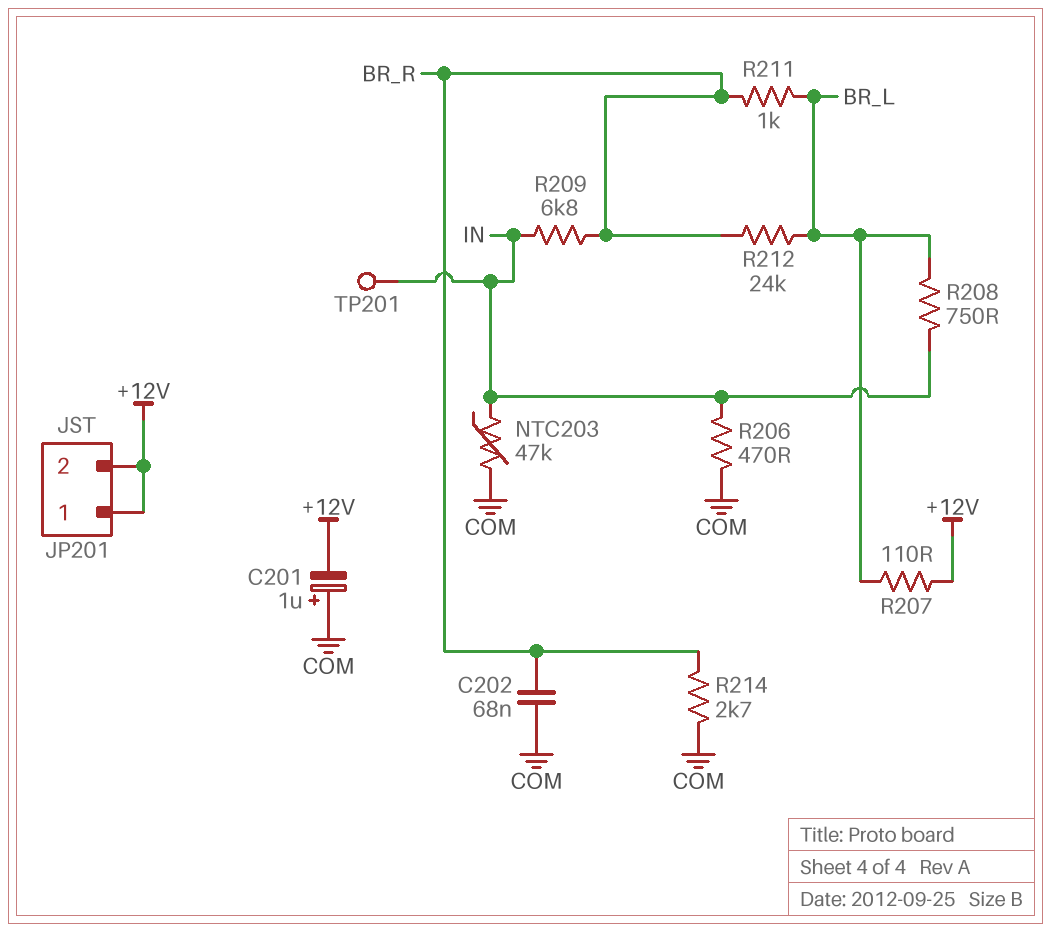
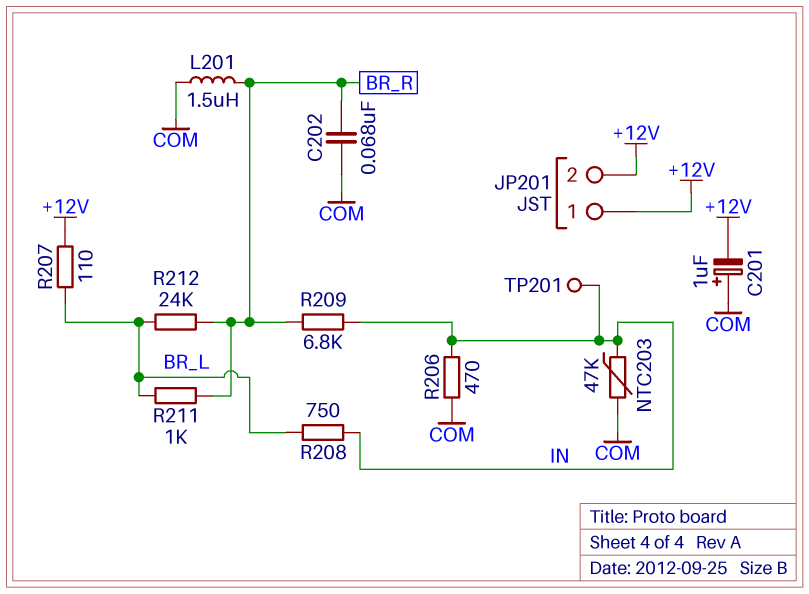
L201: none -> 1.5uH (BR_R, COM)
R214: 2.7k (BR_R, COM) -> none

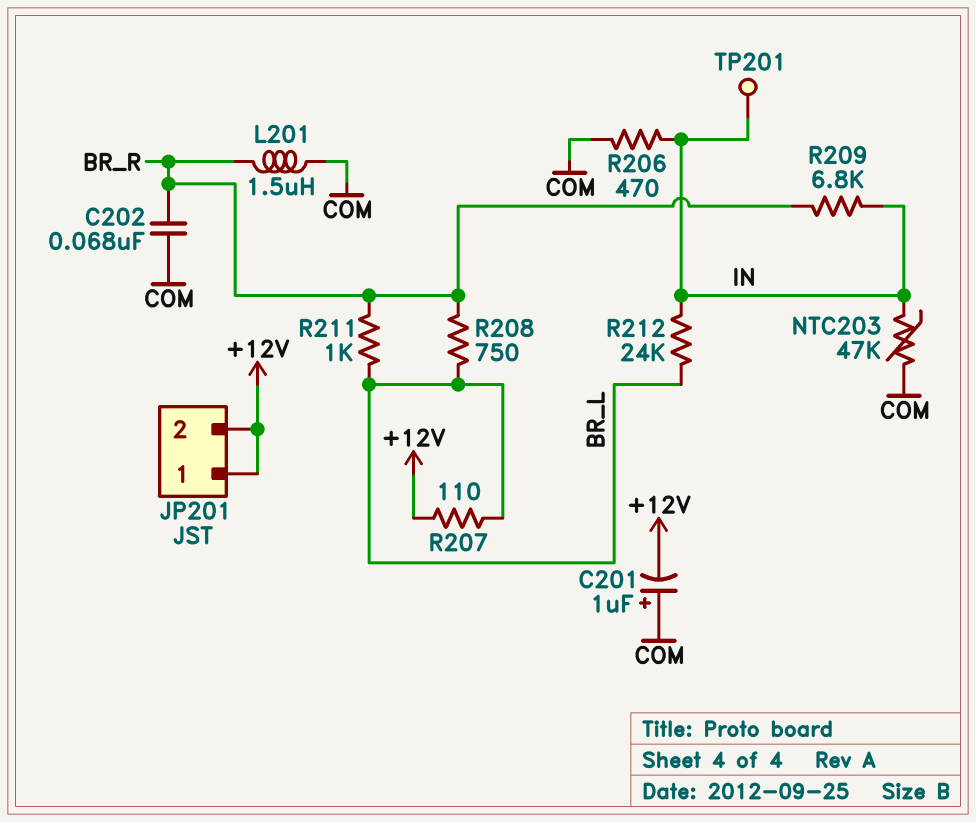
R208: 750 (BR_L, IN) -> 750 (BR_L, BR_R)
R212: 24k (BR_L, BR_R) -> 24k (BR_L, IN)

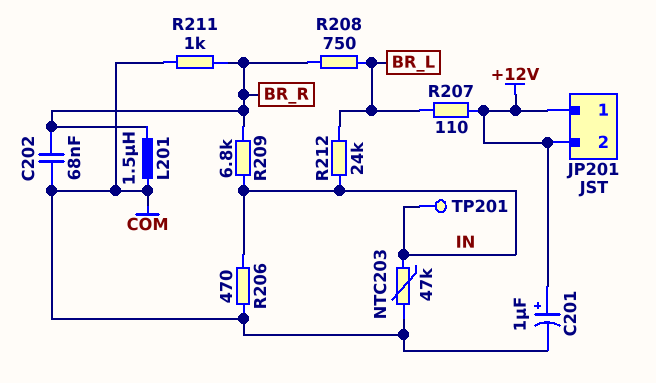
C201: 1uF (plus COM, minus +12V) -> 1uF (plus +12V, minus COM)
R211: 1k (BR_L, BR_R) -> 1k (BR_R, COM)

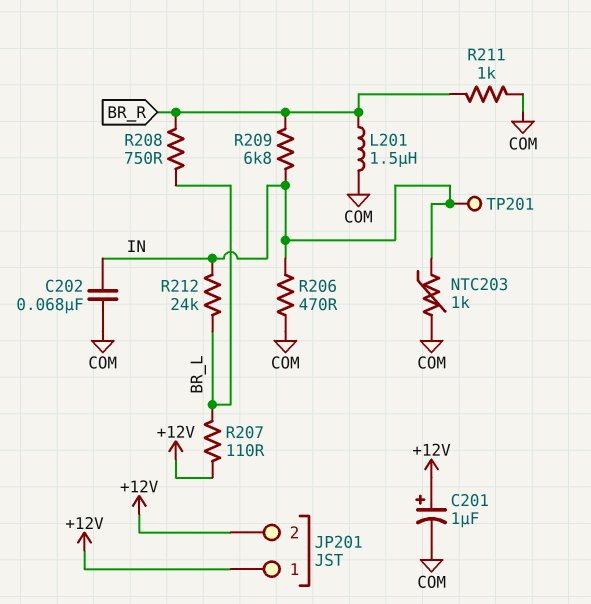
C202: 68nF (BR_R, COM) -> 68nF (COM, IN)
NTC203: 47k (COM, IN) -> 1k (COM, IN)

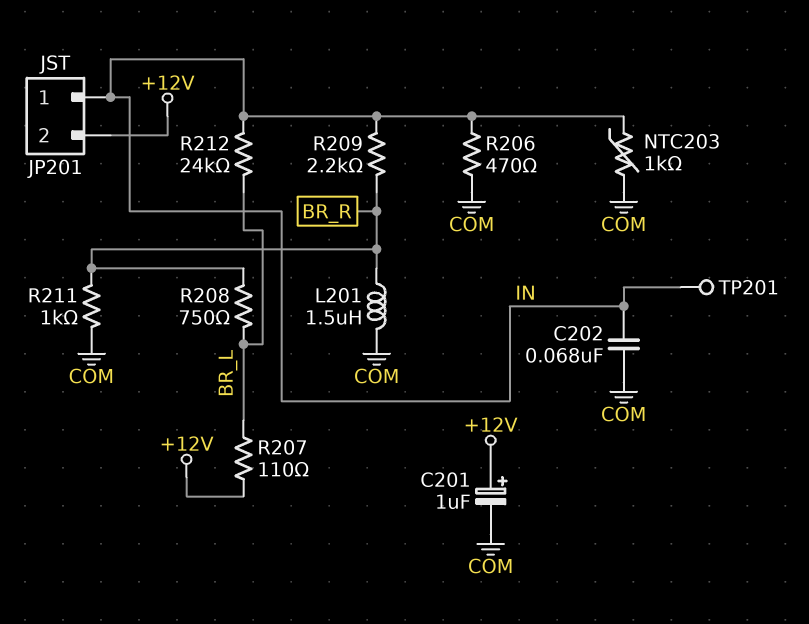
JP201 pin 1: +12V -> IN
R209: 6.8k (BR_R, IN) -> 2.2k (BR_R, IN)

